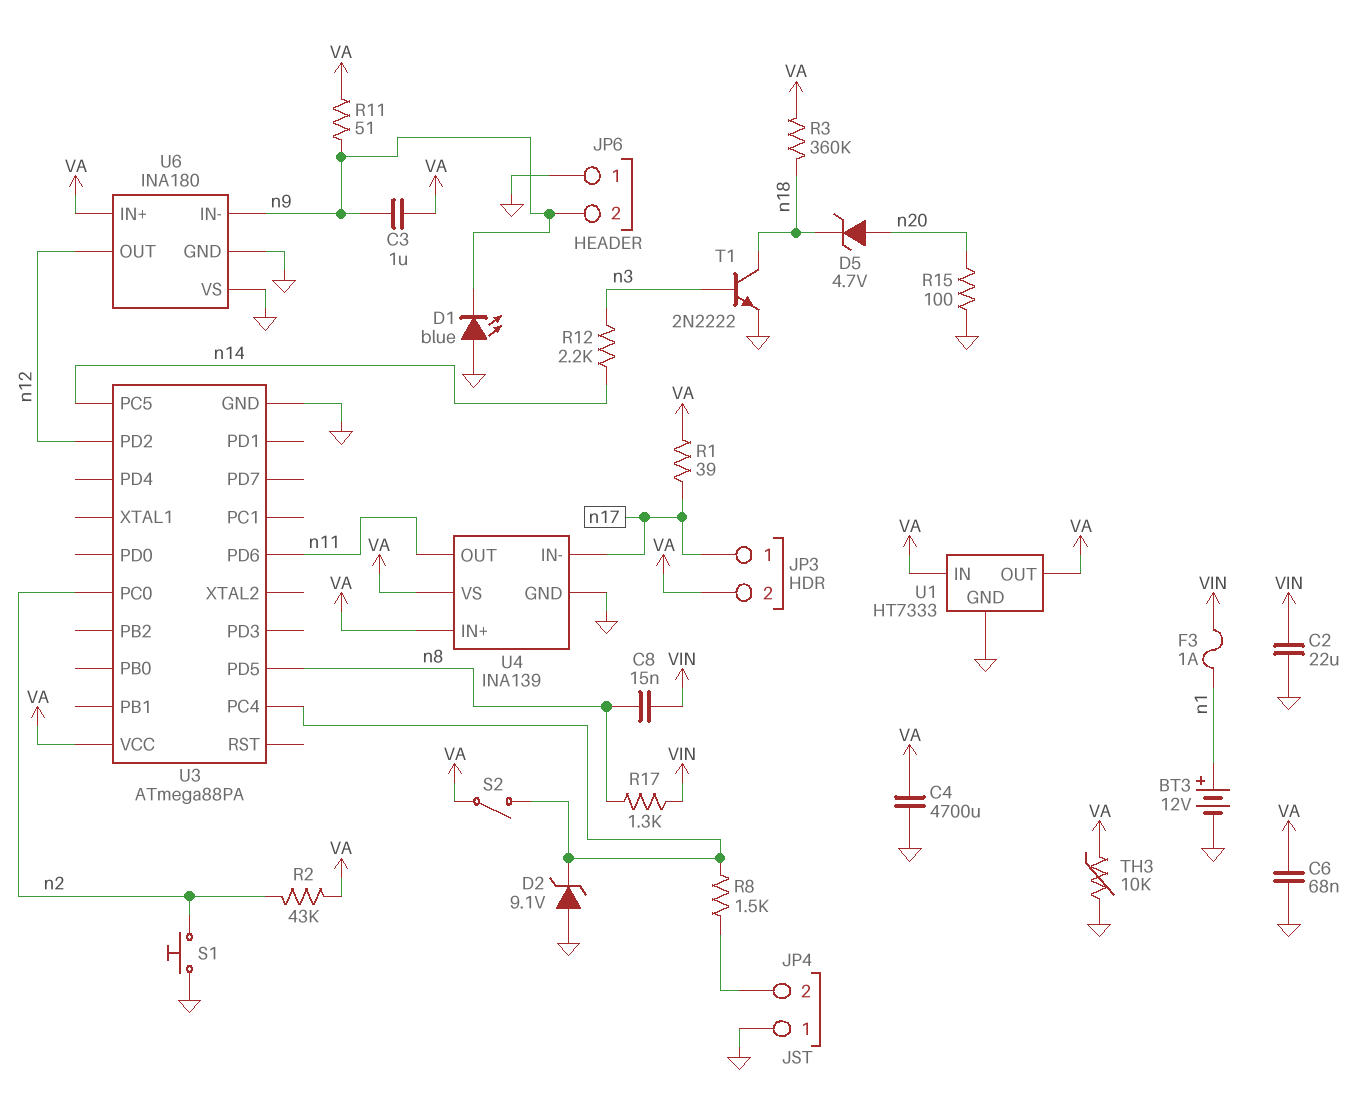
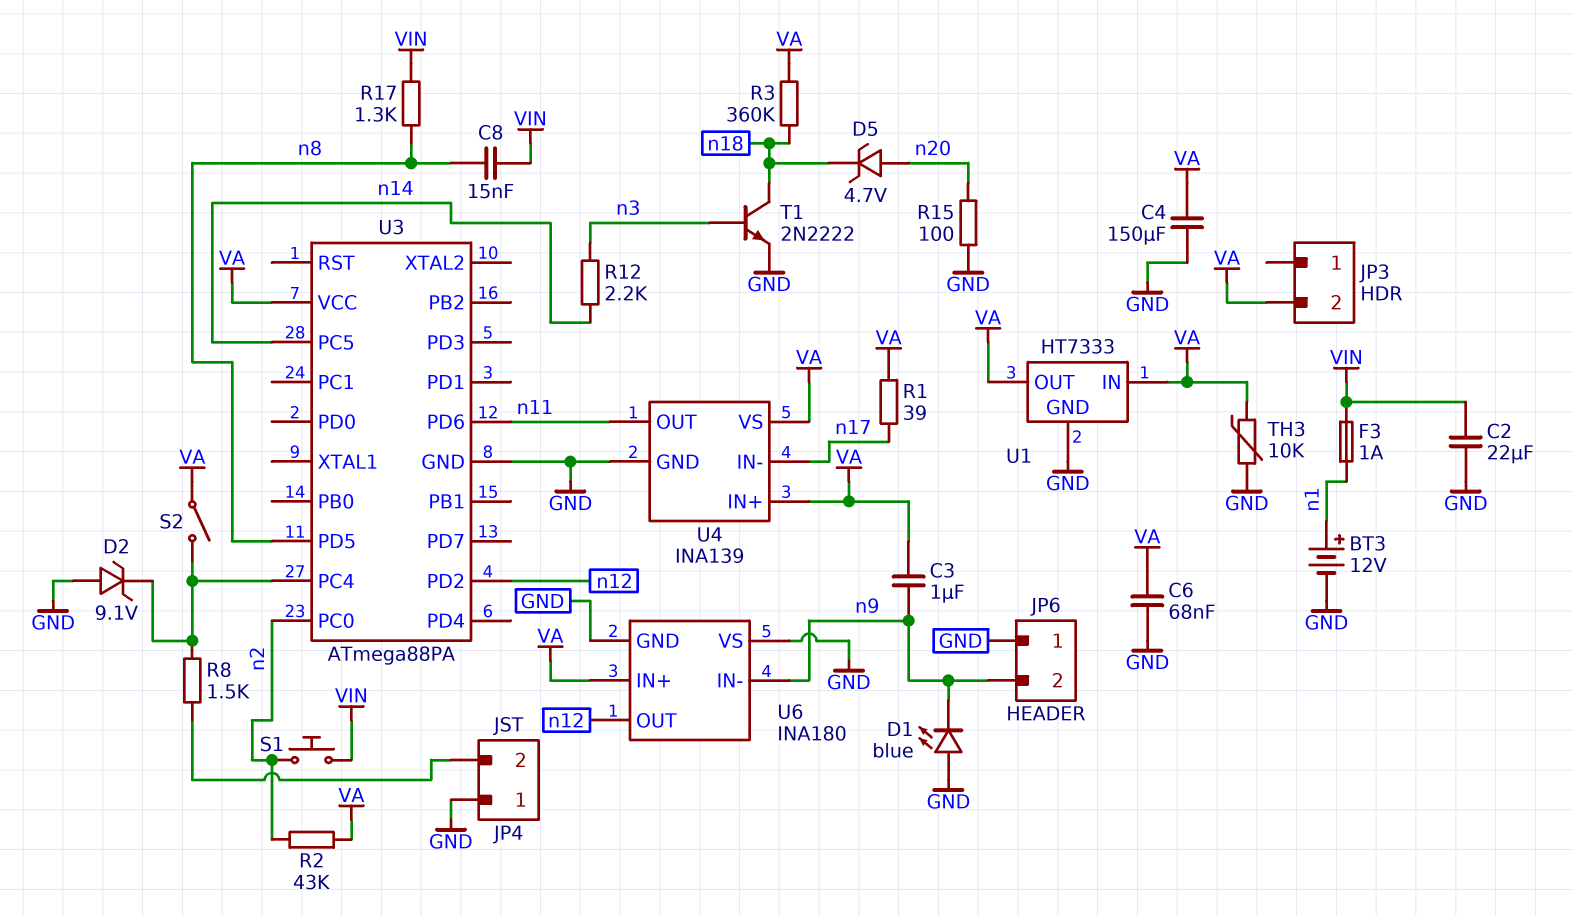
C4: 4700uF (GND, VA) -> 150uF (GND, VA)
JP3 pin 1: n17 -> none
R11: 51 (VA, n9) -> none
S1: button (GND, n2) -> button (VIN, n2)

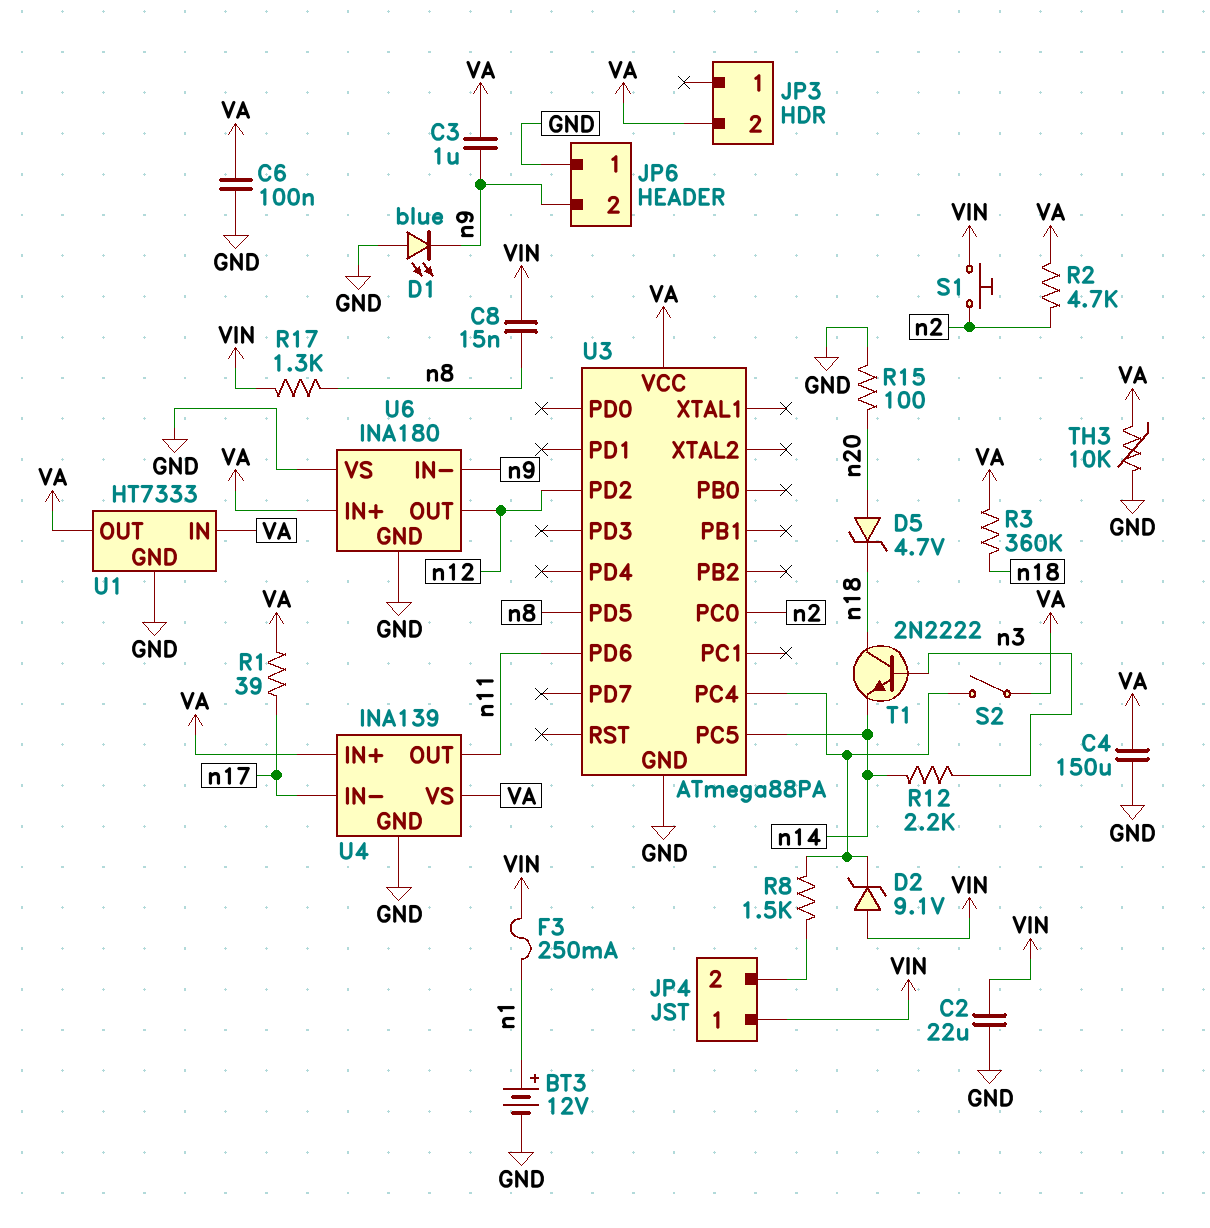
C6: 68nF (GND, VA) -> 100nF (GND, VA)
D2: zener 9.1V (A GND, K U3/PC4) -> zener 9.1V (A VIN, K U3/PC4)
F3: 1A (VIN, n1) -> 250mA (VIN, n1)
JP4 pin 1: GND -> VIN
R2: 43k (VA, n2) -> 4.7k (VA, n2)
T1: NPN 2N2222 (B n3, C n18, E GND) -> NPN 2N2222 (B n3, C n18, E n14)

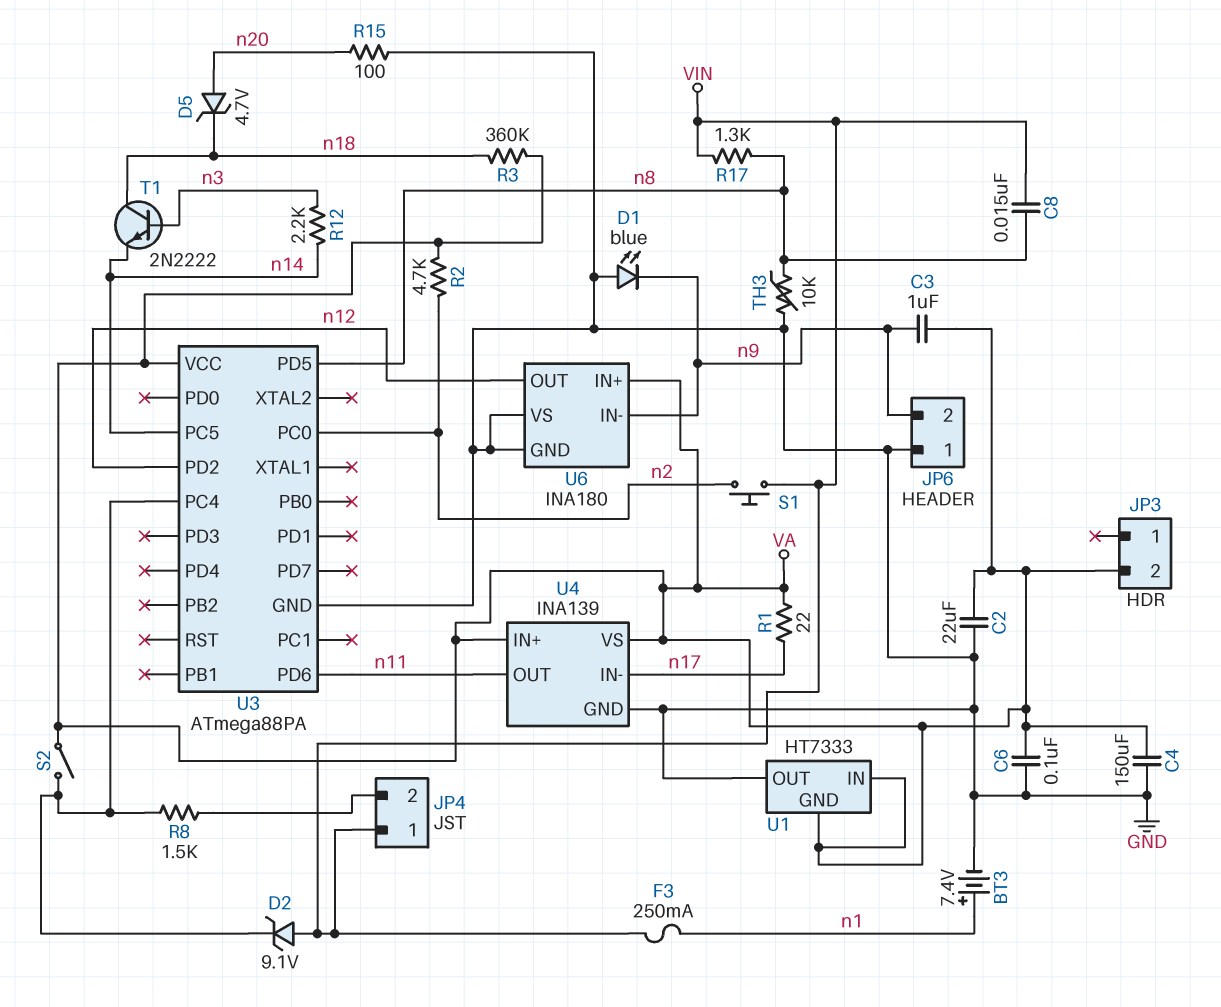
BT3: 12V (plus n1, minus GND) -> 7.4V (plus n1, minus GND)
C2: 22uF (GND, VIN) -> 22uF (GND, VA)
R1: 39 (VA, n17) -> 22 (VA, n17)
TH3: 10k (GND, VA) -> 10k (GND, n8)
U1 pin GND: GND -> VA
U1 pin OUT: VA -> GND

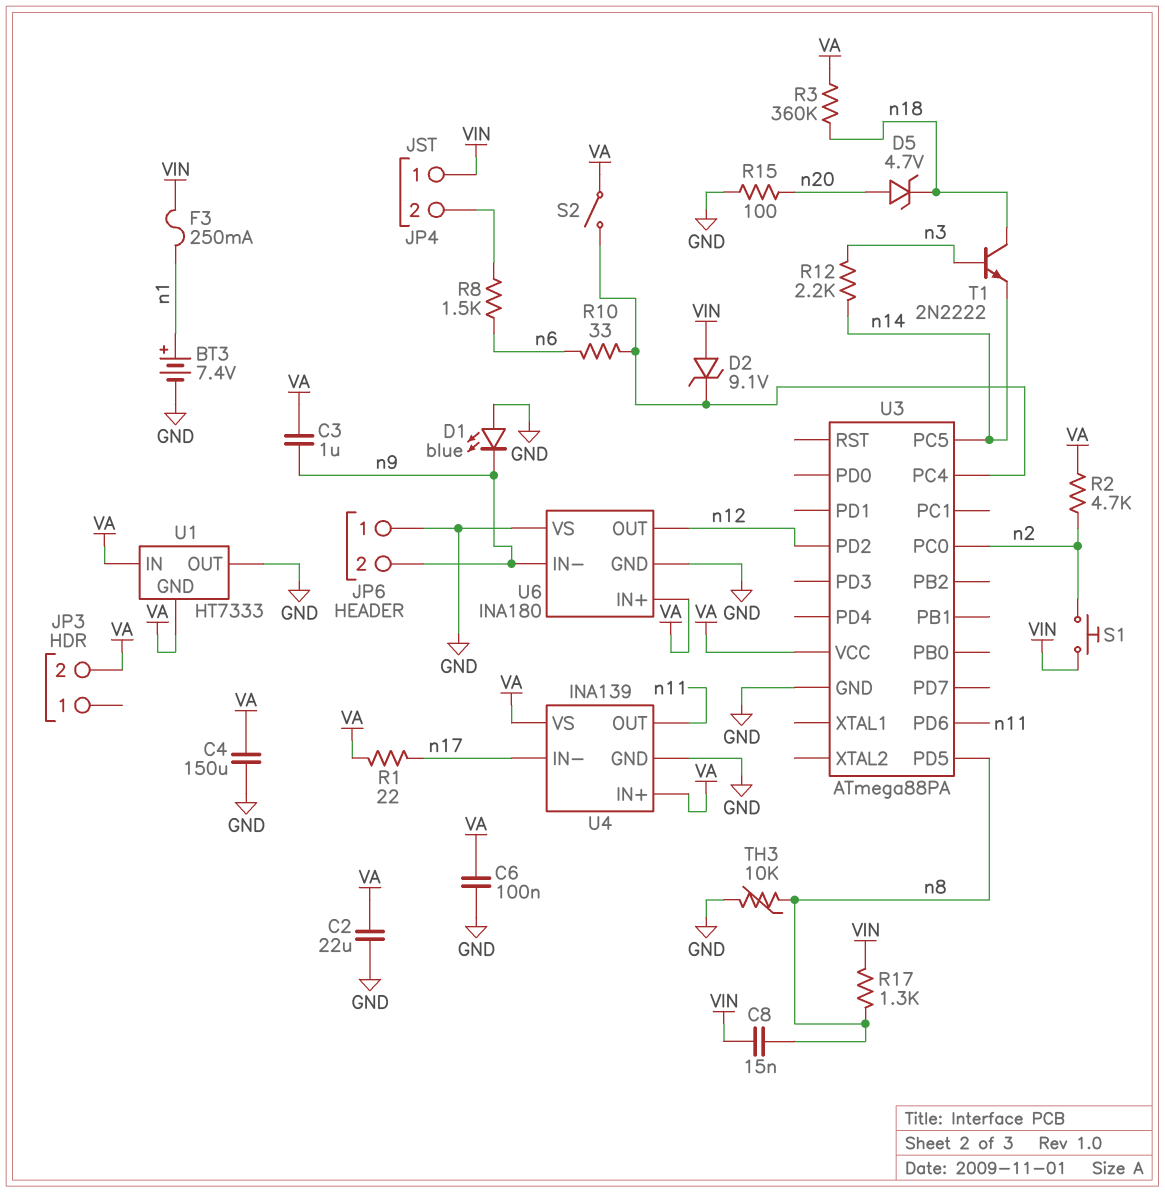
R8: 1.5k (JP4/2, U3/PC4) -> 1.5k (JP4/2, n6)
R10: none -> 33 (U3/PC4, n6)

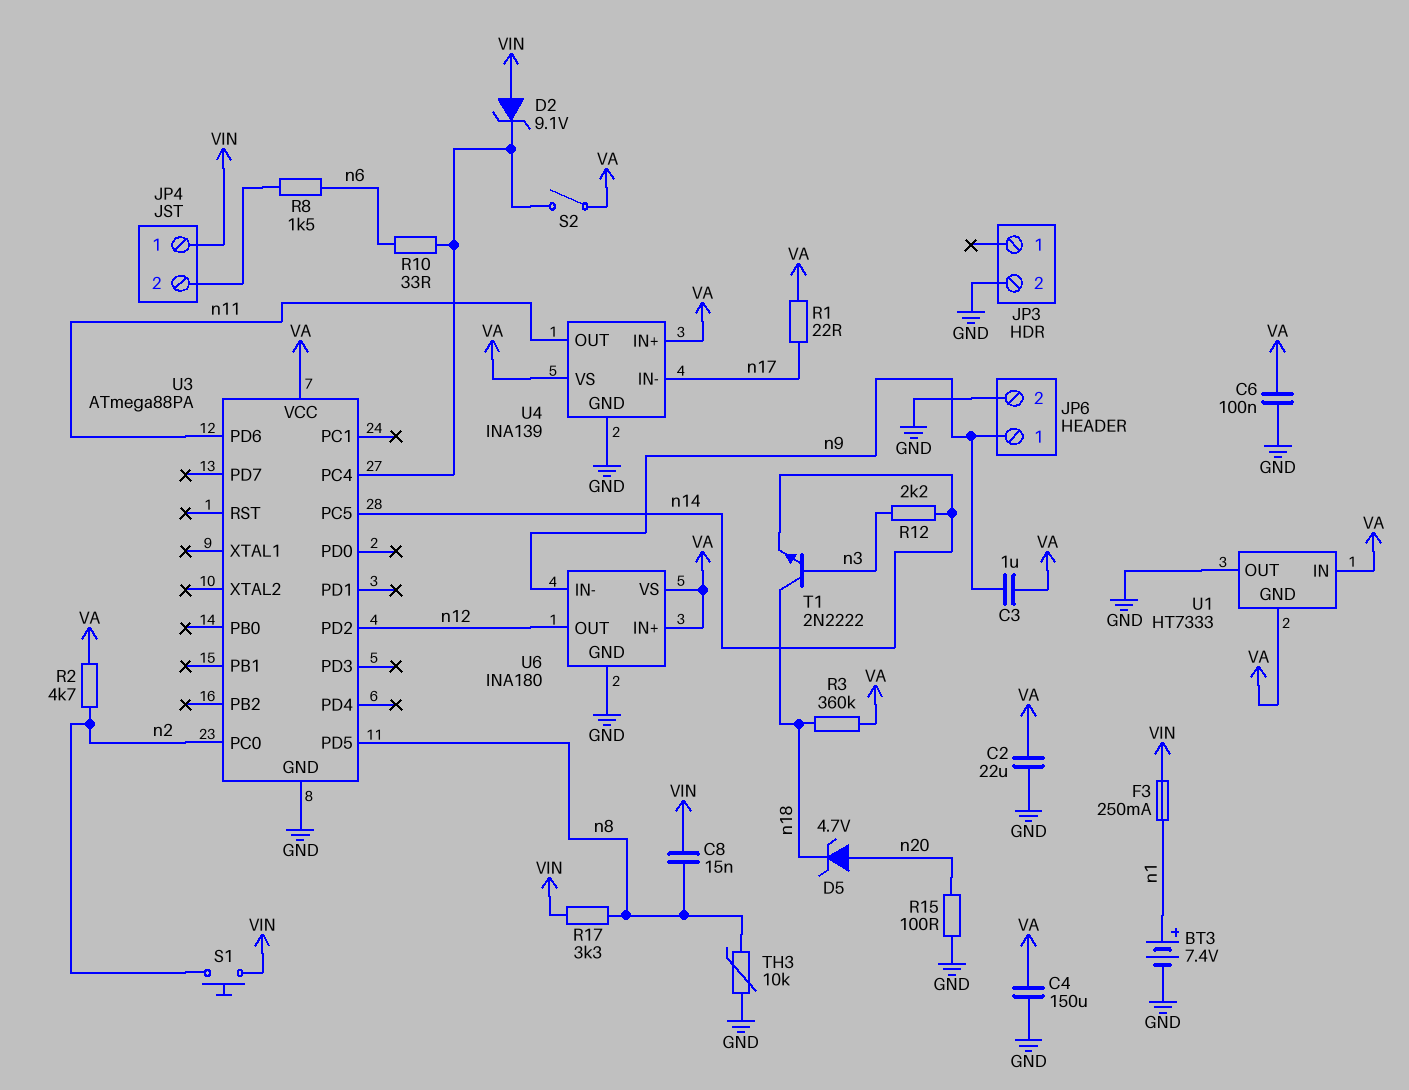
D1: LED blue (A GND, K n9) -> none
JP3 pin 2: VA -> GND
JP6 pin 1: GND -> n9
JP6 pin 2: n9 -> GND
R17: 1.3k (VIN, n8) -> 3.3k (VIN, n8)
U6 pin VS: GND -> VA

